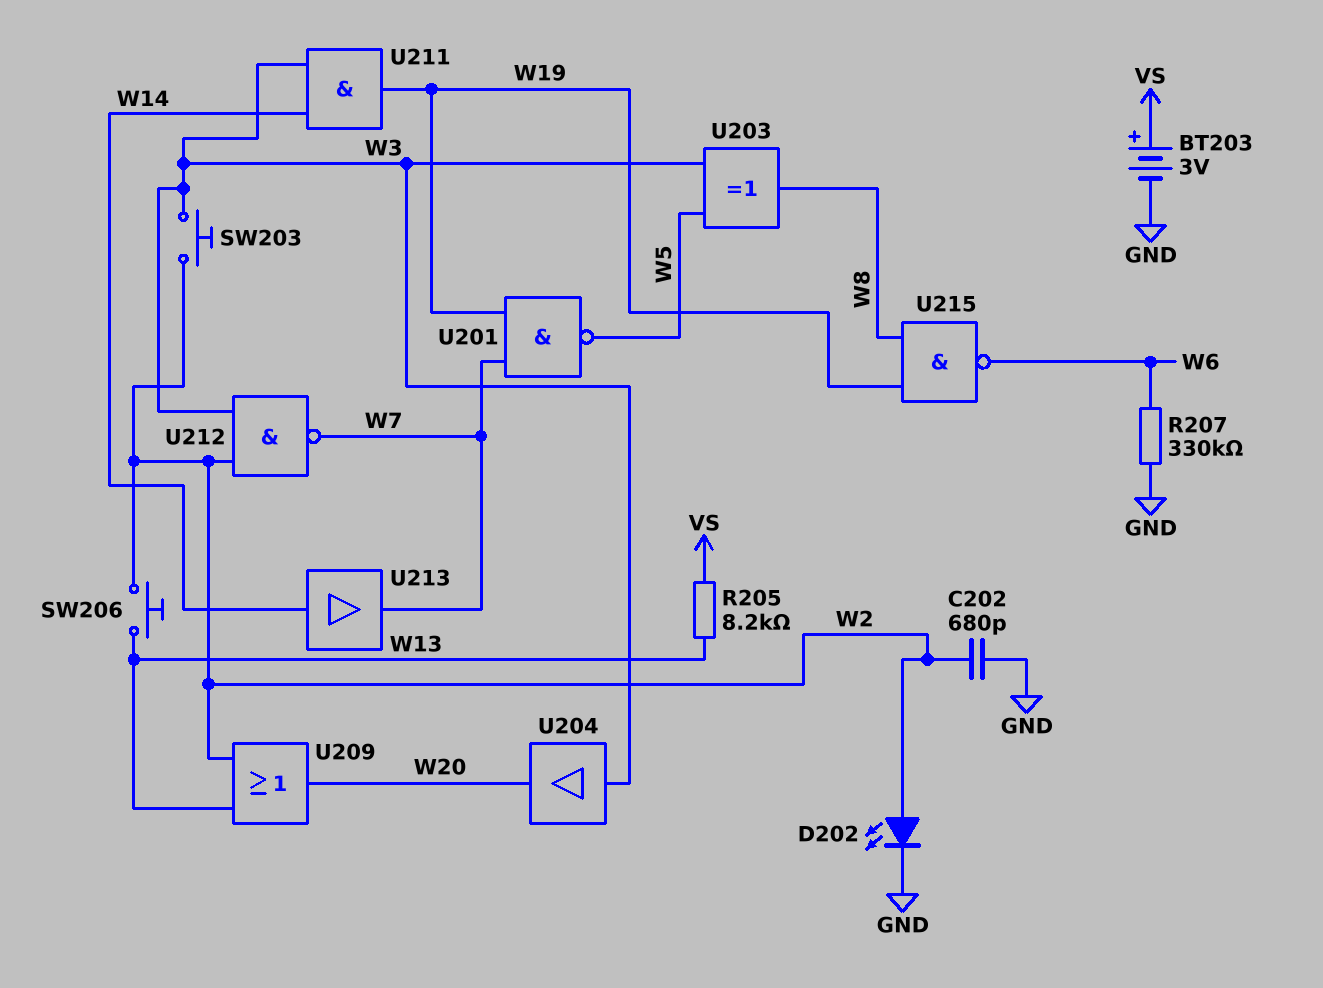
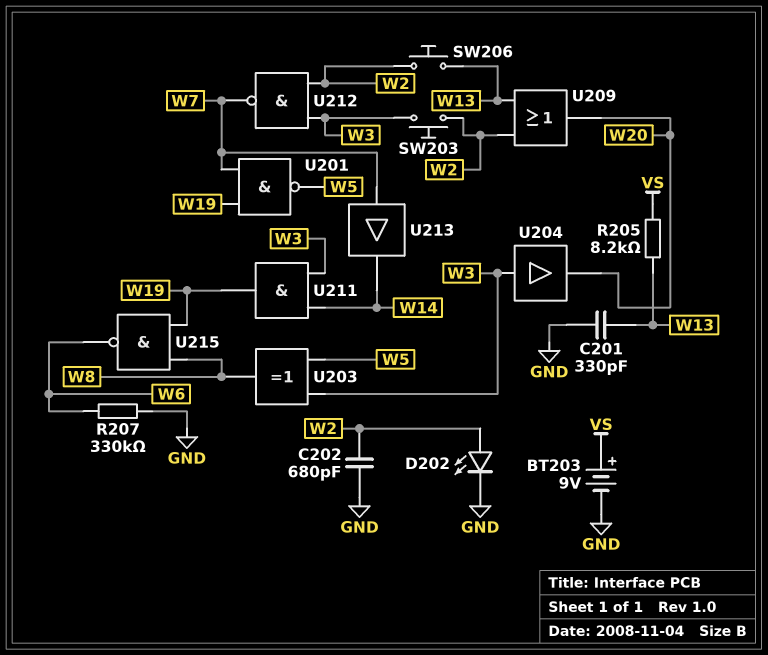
BT203: 3V (plus VS, minus GND) -> 9V (plus VS, minus GND)
C201: none -> 330pF (GND, W13)
U213: buffer (in W14, out W7) -> buffer (in W7, out W14)

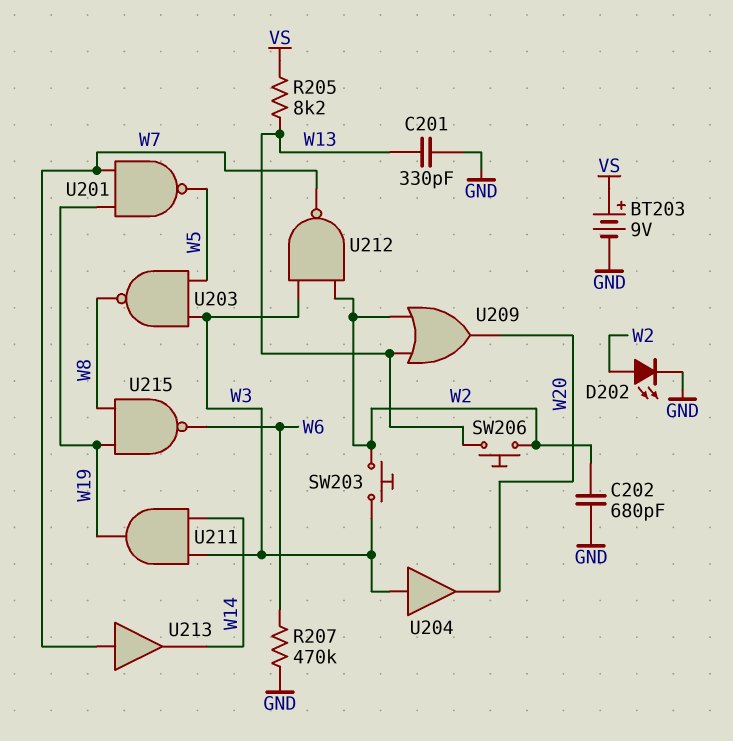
R207: 330k (GND, W6) -> 470k (GND, W6)
U203: XOR (in W3, in W5, out W8) -> NAND (in W3, in W5, out W8)

